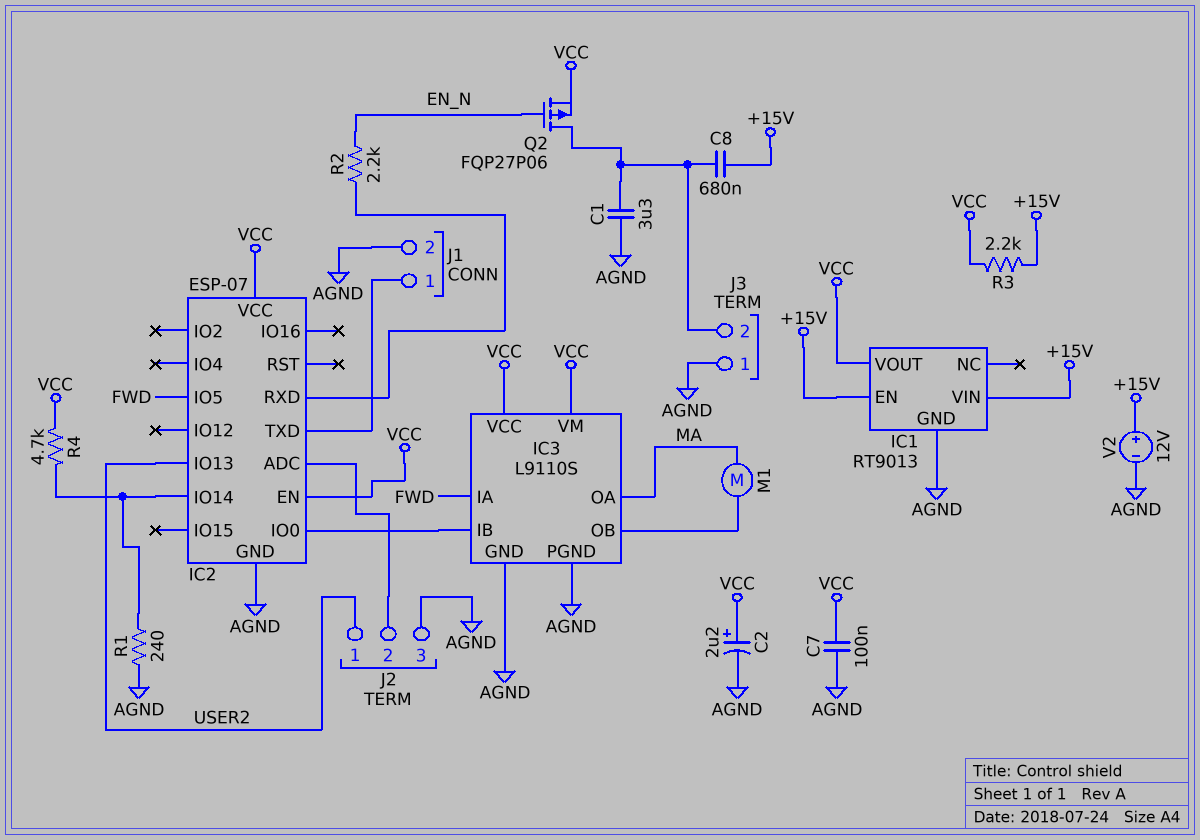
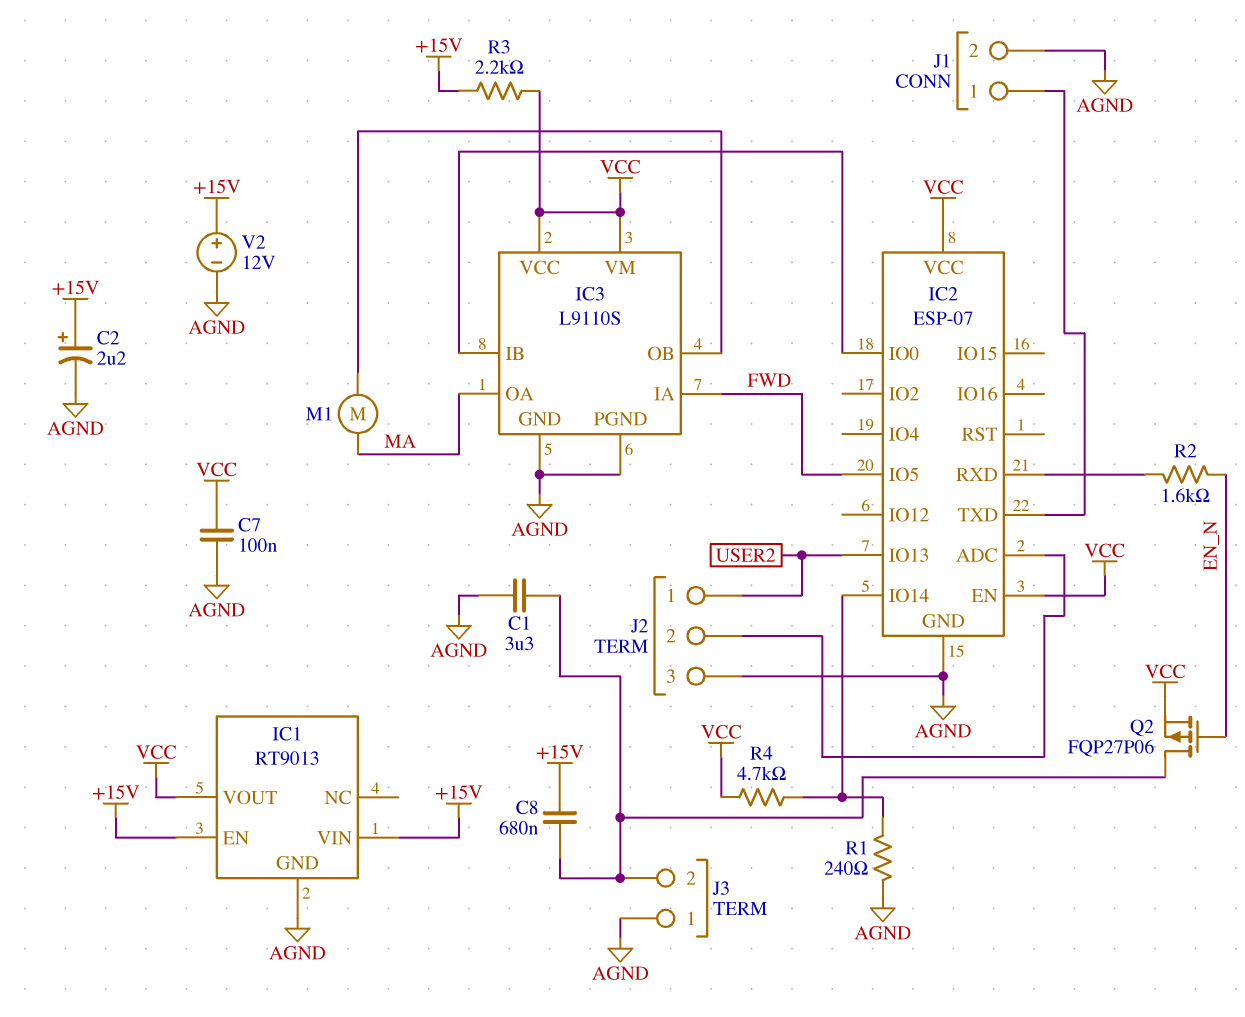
C2: 2.2uF (plus VCC, minus AGND) -> 2.2uF (plus +15V, minus AGND)
R2: 2.2k (EN_N, IC2/RXD) -> 1.6k (EN_N, IC2/RXD)

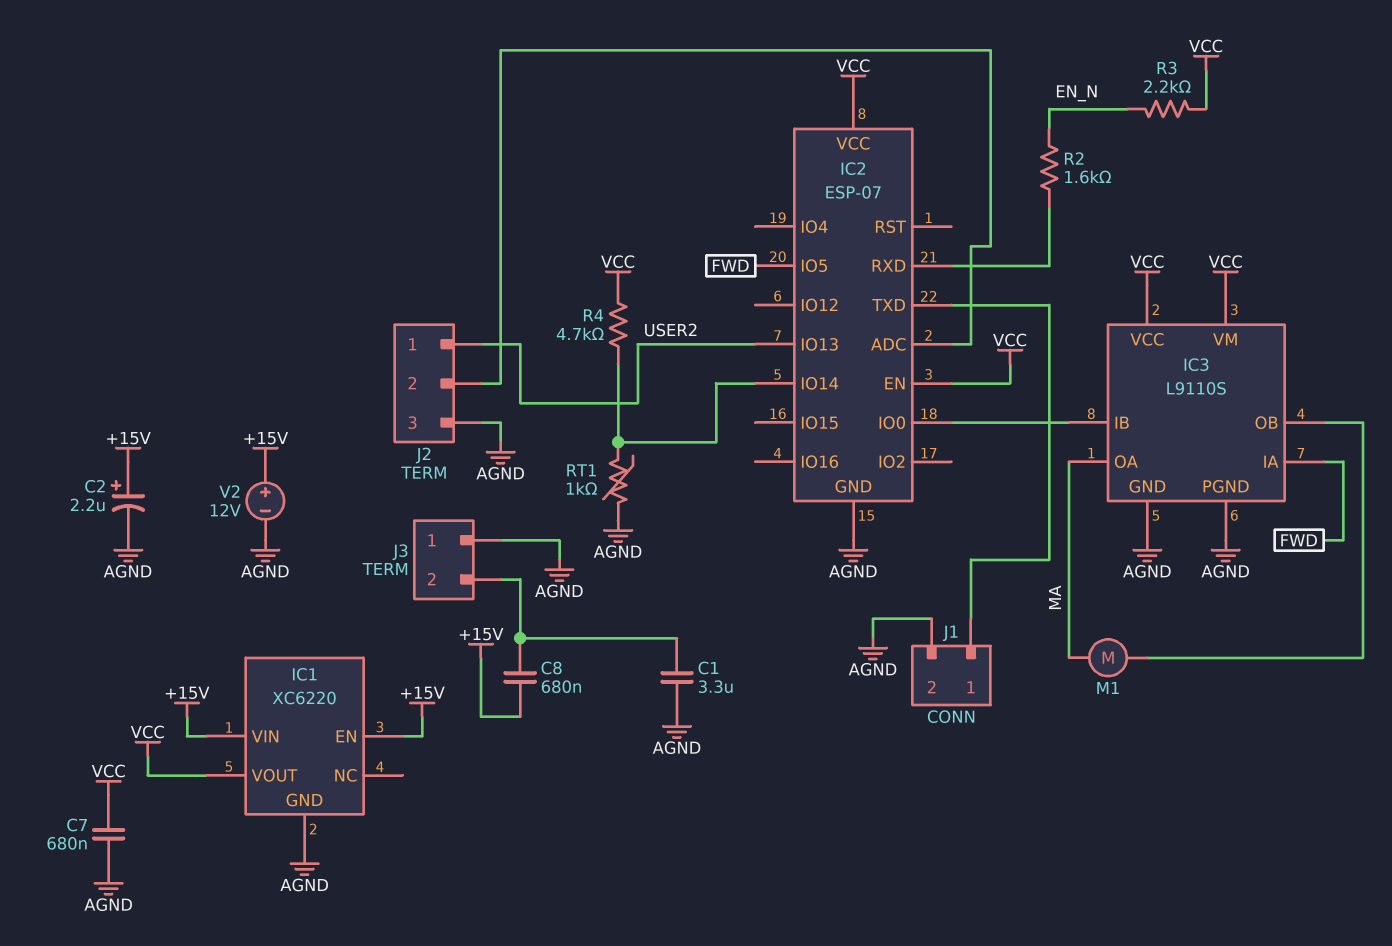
C7: 100nF (AGND, VCC) -> 680nF (AGND, VCC)
IC1: RT9013 -> XC6220
Q2: PMOS FQP27P06 (G EN_N, D J3/2, S VCC) -> none
R1: 240 (AGND, IC2/IO14) -> none
R3: 2.2k (+15V, VCC) -> 2.2k (EN_N, VCC)
RT1: none -> 1k (AGND, IC2/IO14)

